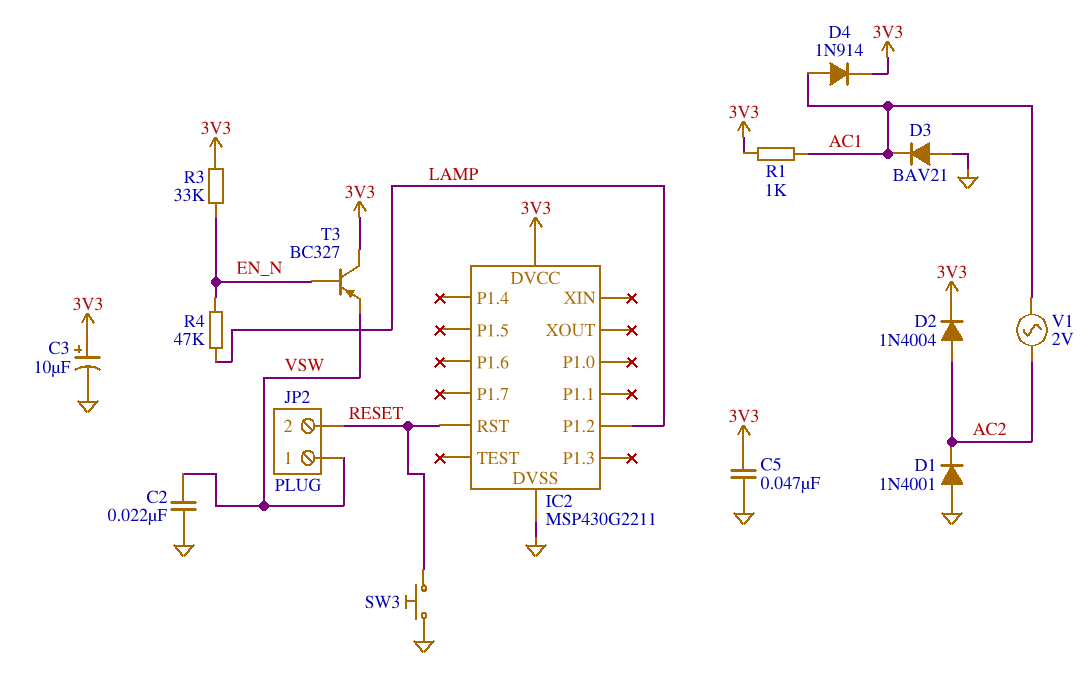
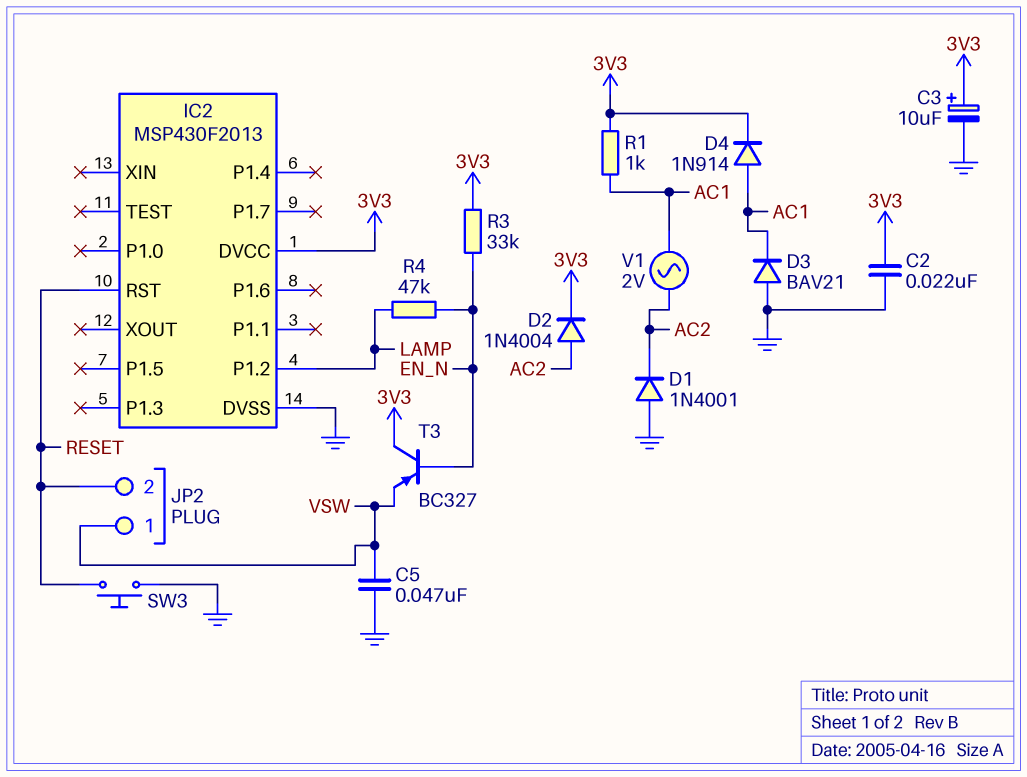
C2: 22nF (GND, VSW) -> 22nF (3V3, GND)
C5: 47nF (3V3, GND) -> 47nF (GND, VSW)
IC2: MSP430G2211 -> MSP430F2013

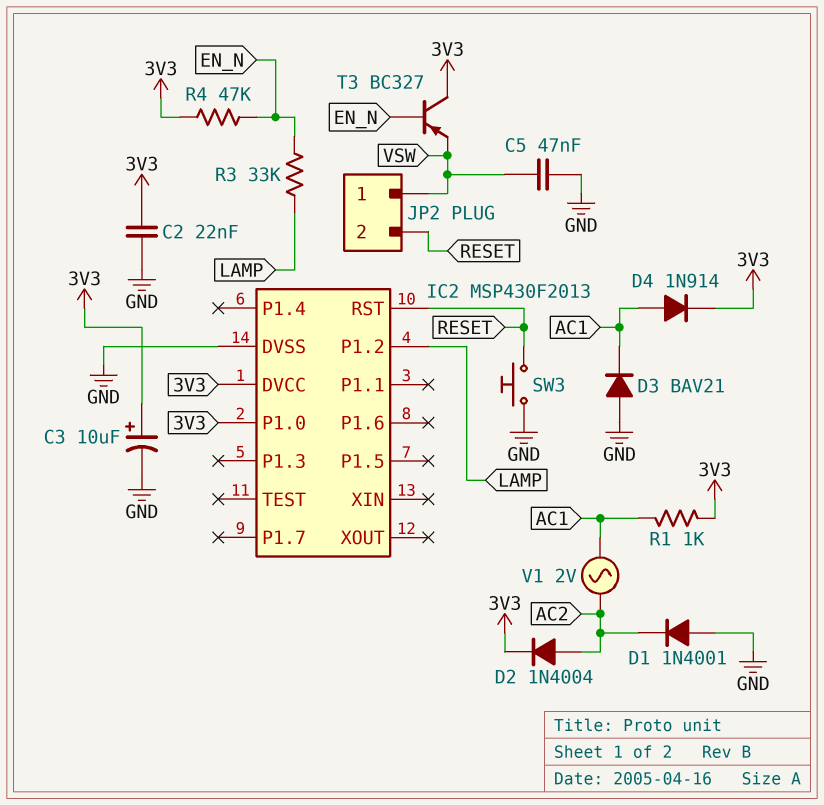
IC2 pin P1.0: none -> 3V3
R3: 33k (3V3, EN_N) -> 33k (EN_N, LAMP)
R4: 47k (EN_N, LAMP) -> 47k (3V3, EN_N)

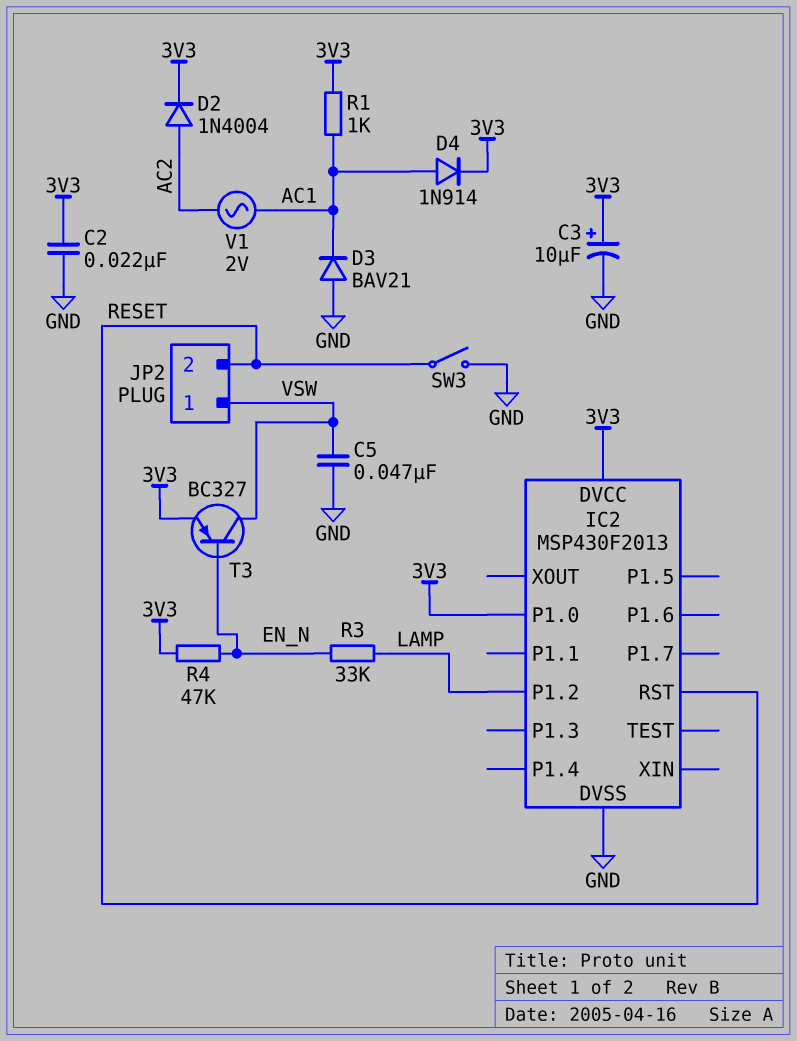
D1: diode 1N4001 (A GND, K AC2) -> none
SW3: button (GND, RESET) -> switch (GND, RESET)
T3: PNP BC327 (B EN_N, C 3V3, E VSW) -> PNP BC327 (B EN_N, C VSW, E 3V3)

